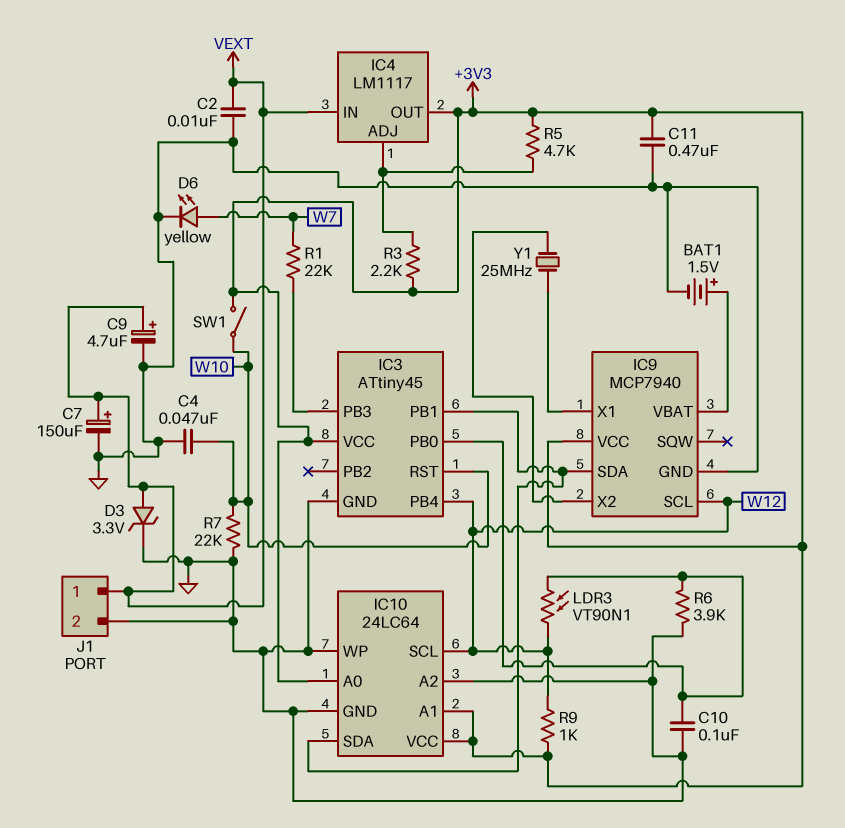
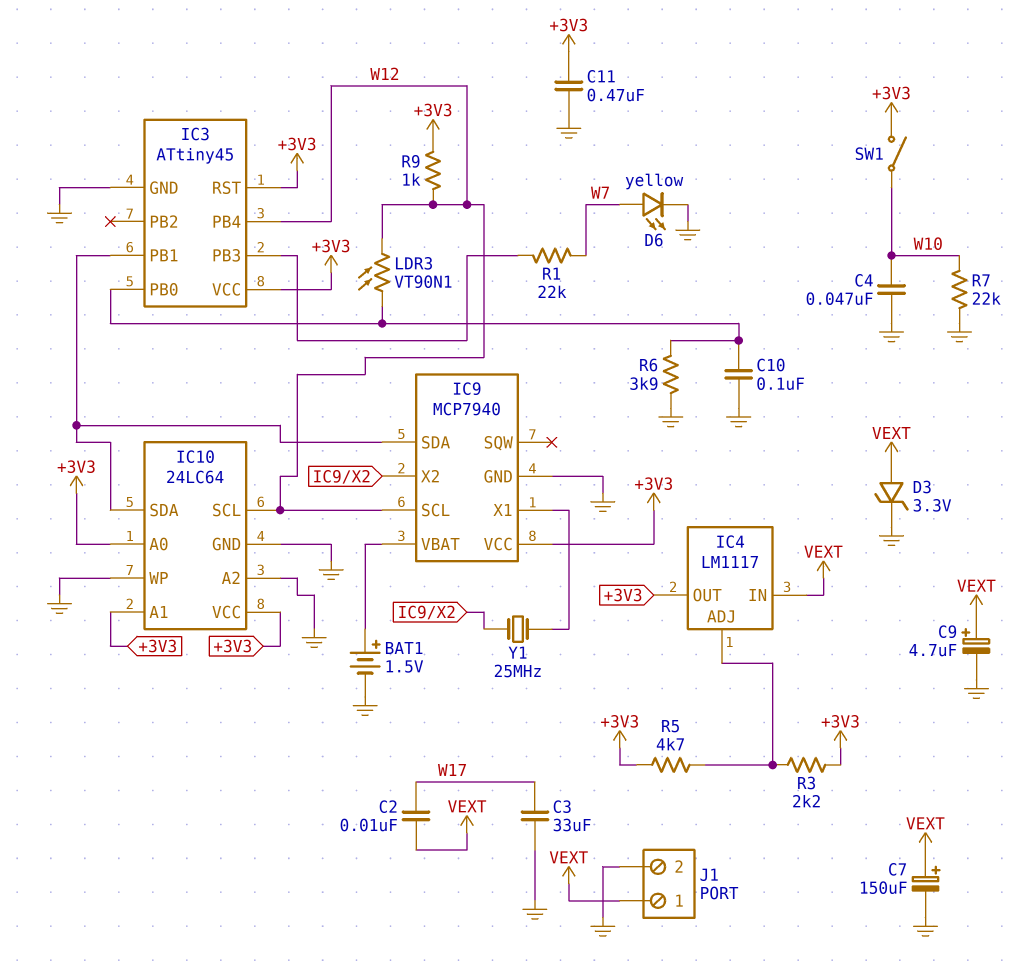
C2: 10nF (GND, VEXT) -> 10nF (VEXT, W17)
C3: none -> 33uF (GND, W17)
IC3 pin RST: W10 -> +3V3

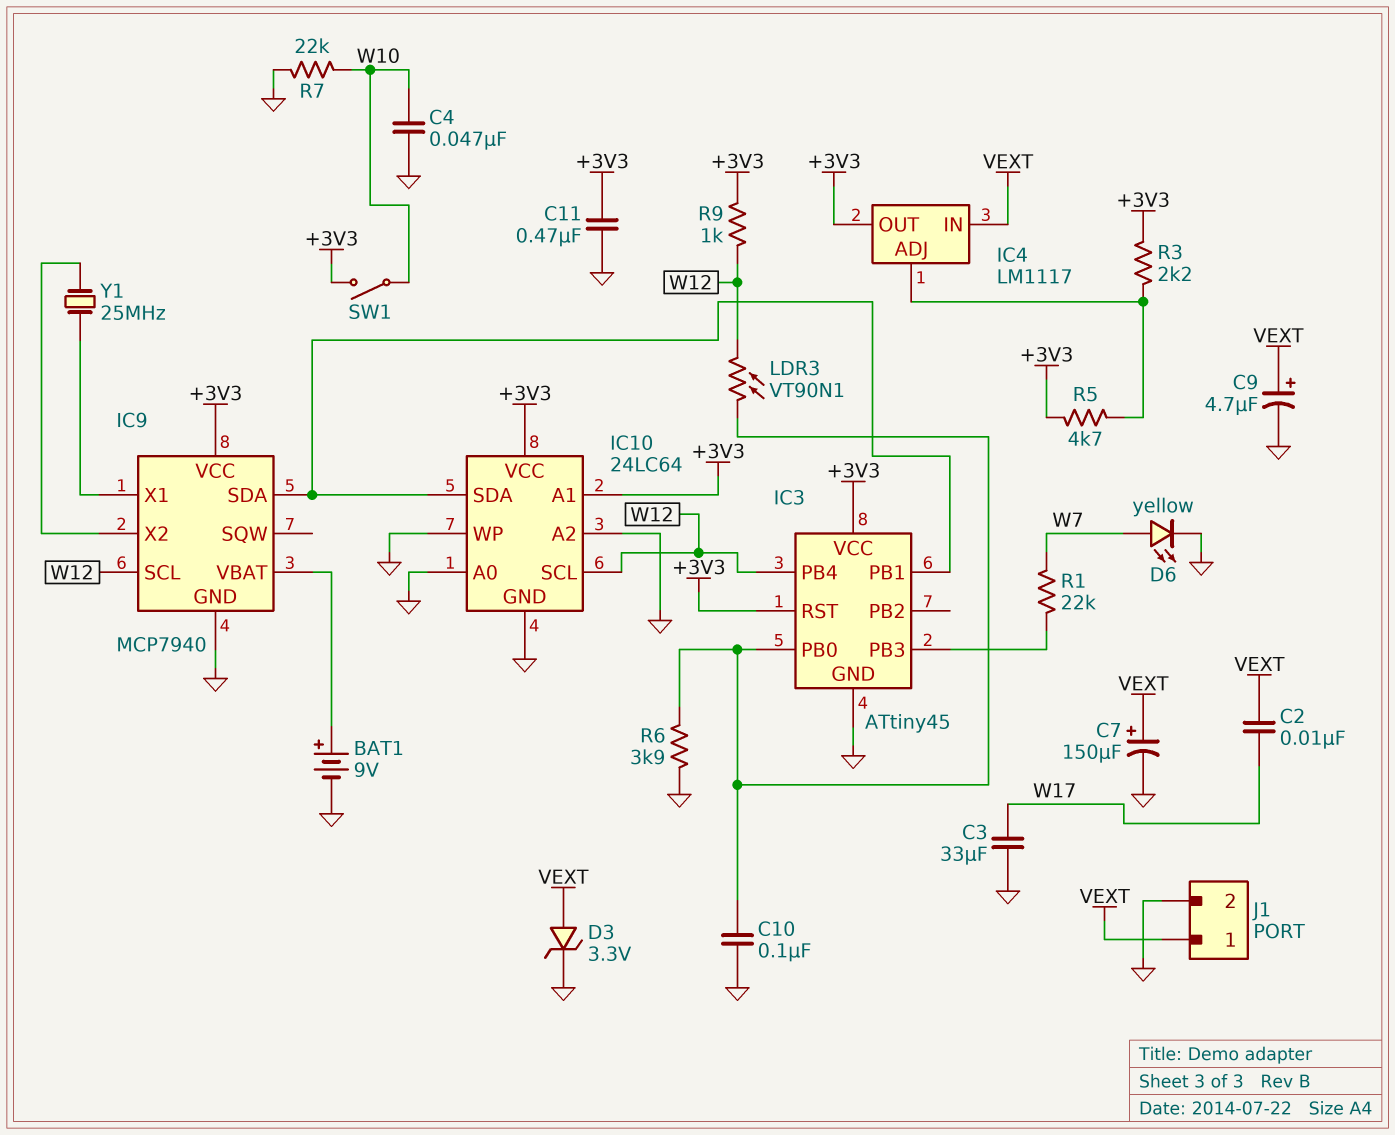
BAT1: 1.5V (plus IC9/VBAT, minus GND) -> 9V (plus IC9/VBAT, minus GND)
IC10 pin A0: +3V3 -> GND

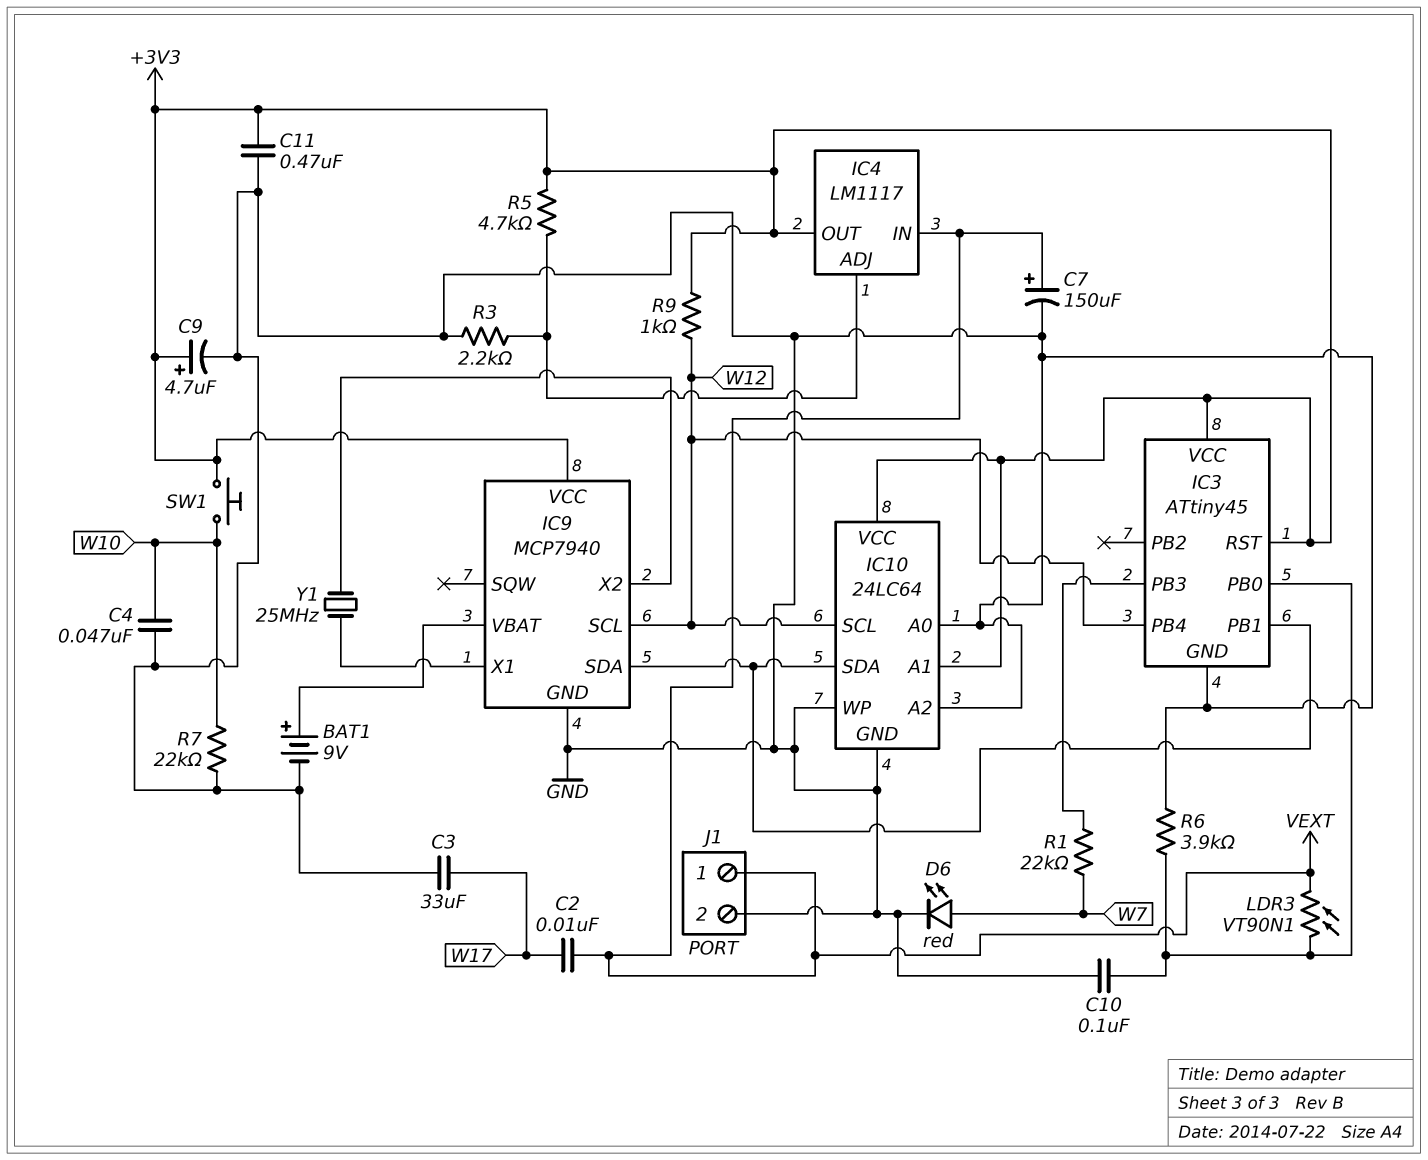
C9: 4.7uF (plus VEXT, minus GND) -> 4.7uF (plus +3V3, minus GND)
D3: zener 3.3V (A VEXT, K GND) -> none
D6: LED yellow (A W7, K GND) -> LED red (A W7, K GND)
LDR3: VT90N1 (IC3/PB0, W12) -> VT90N1 (IC3/PB0, VEXT)
R3: 2.2k (+3V3, IC4/ADJ) -> 2.2k (GND, IC4/ADJ)
SW1: switch (+3V3, W10) -> button (+3V3, W10)

